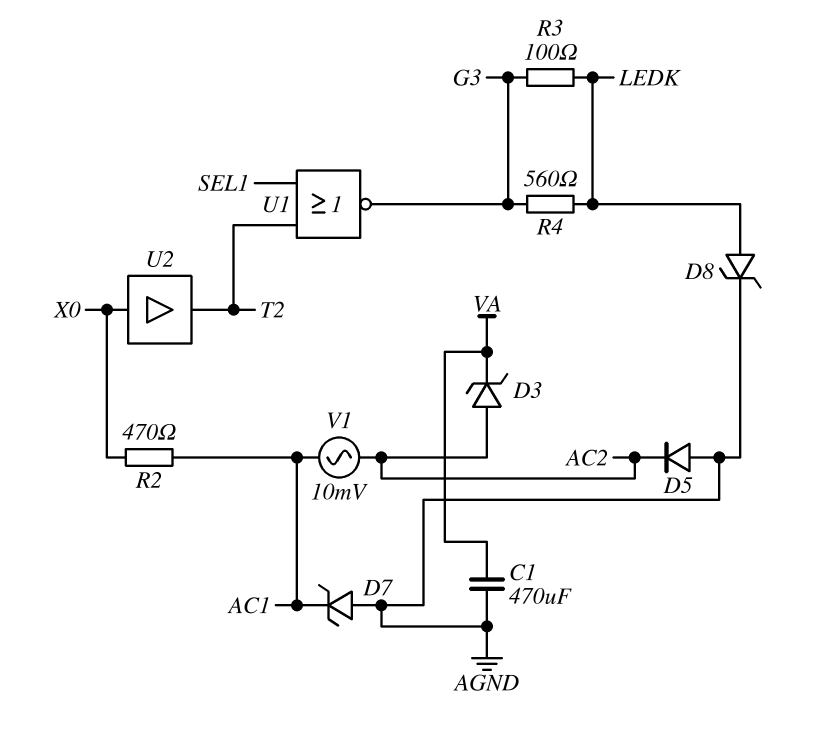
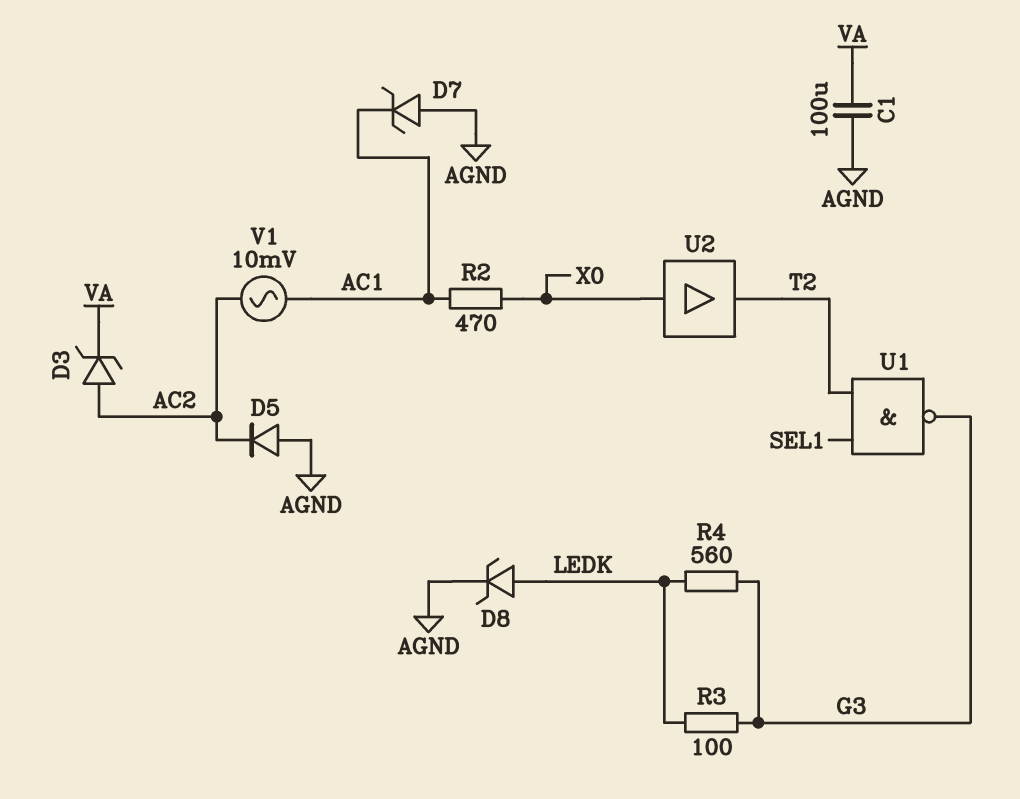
C1: 470uF (AGND, VA) -> 100uF (AGND, VA)
U1: NOR (in SEL1, in T2, out G3) -> NAND (in SEL1, in T2, out G3)

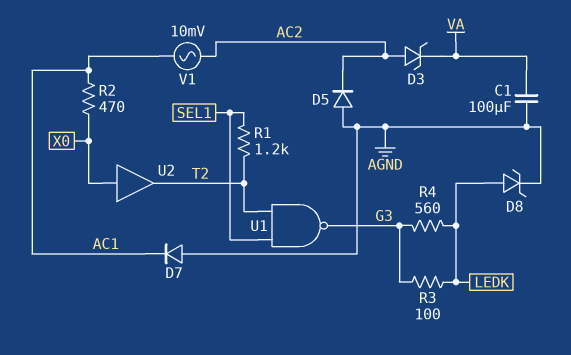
D7: zener (A AGND, K AC1) -> diode (A AGND, K AC1)
R1: none -> 1.2k (SEL1, T2)

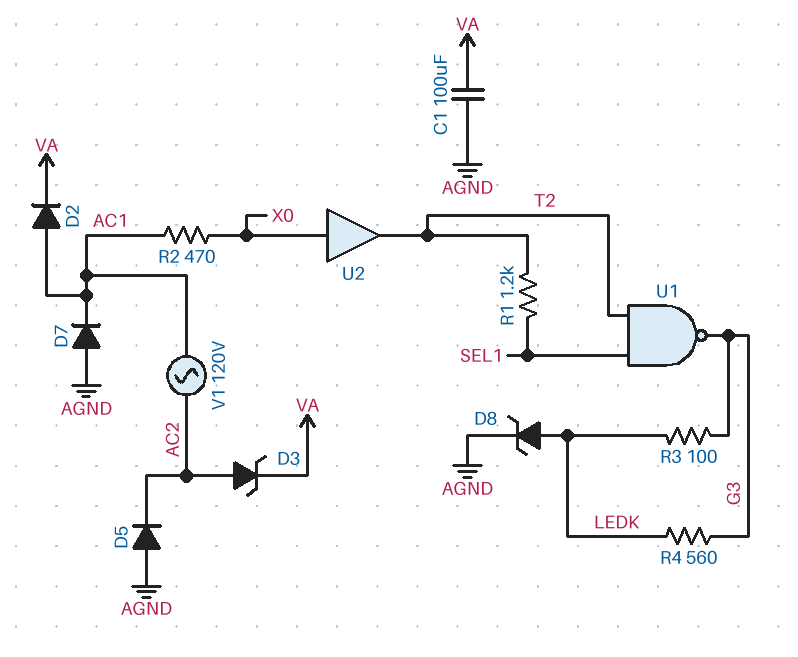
D2: none -> diode (A AC1, K VA)
V1: AC 10mV (AC1, AC2) -> AC 120V (AC1, AC2)

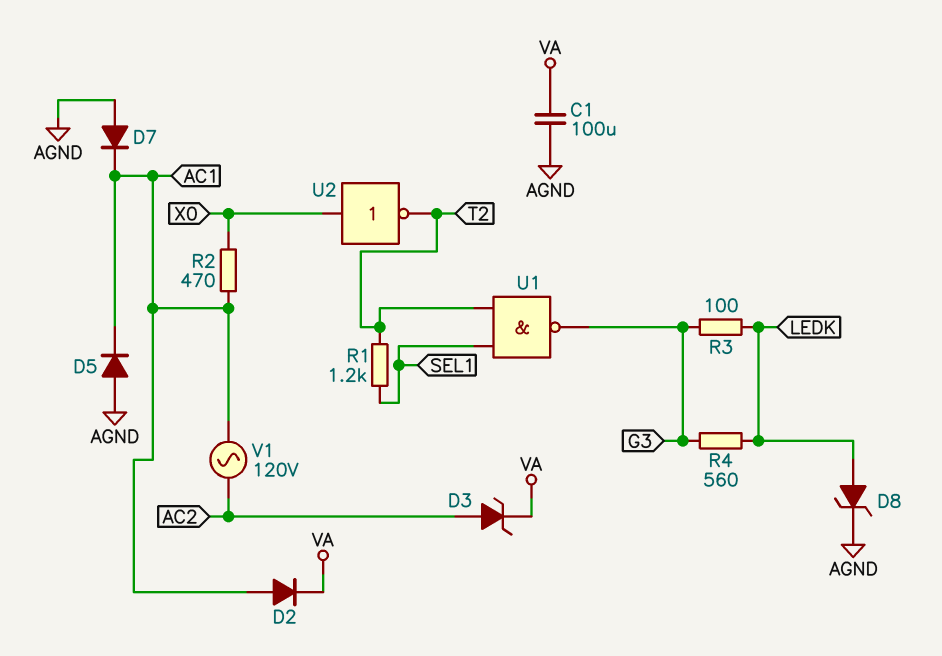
D5: diode (A AGND, K AC2) -> diode (A AGND, K AC1)
U2: buffer (in X0, out T2) -> NOT (in X0, out T2)

